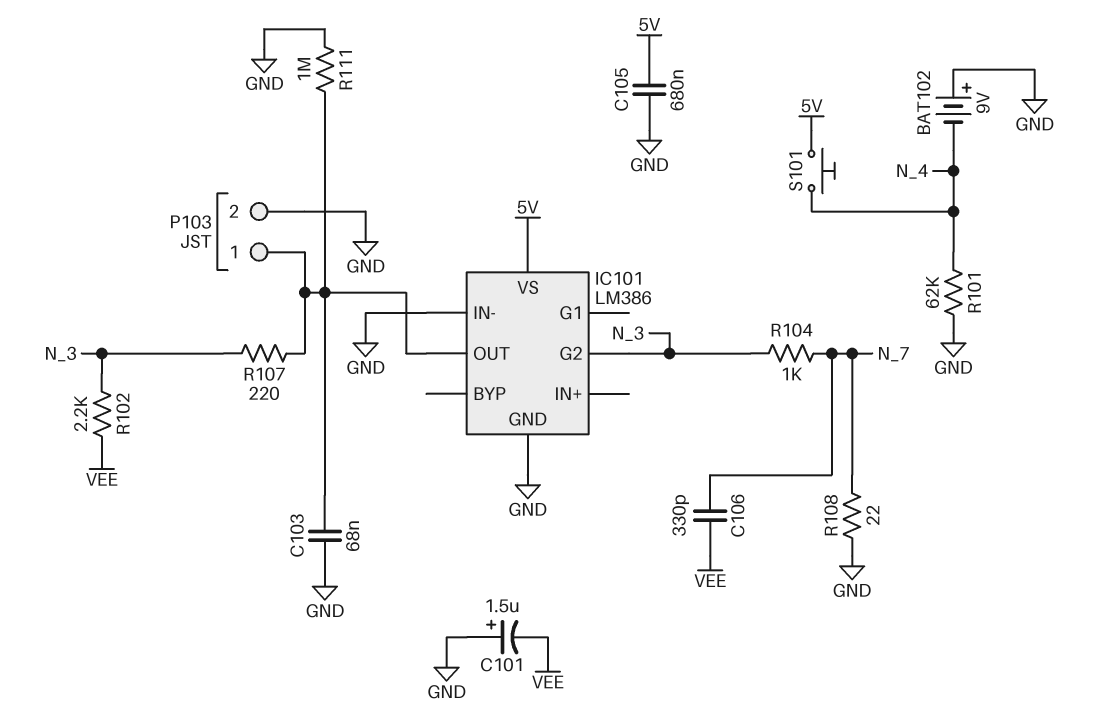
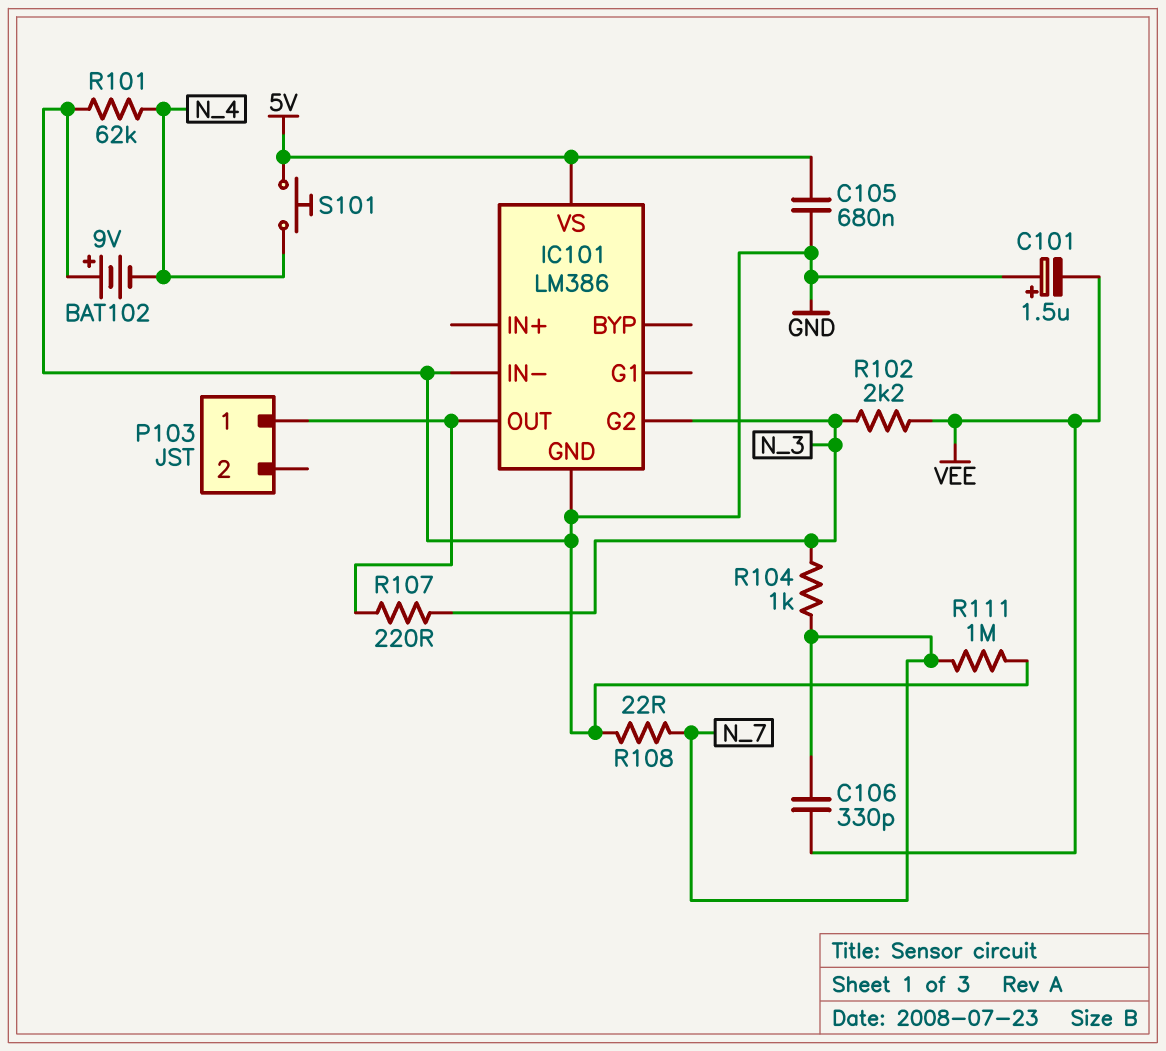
C103: 68nF (GND, IC101/OUT) -> none
P103 pin 2: GND -> none
R111: 1M (GND, IC101/OUT) -> 1M (GND, N_7)

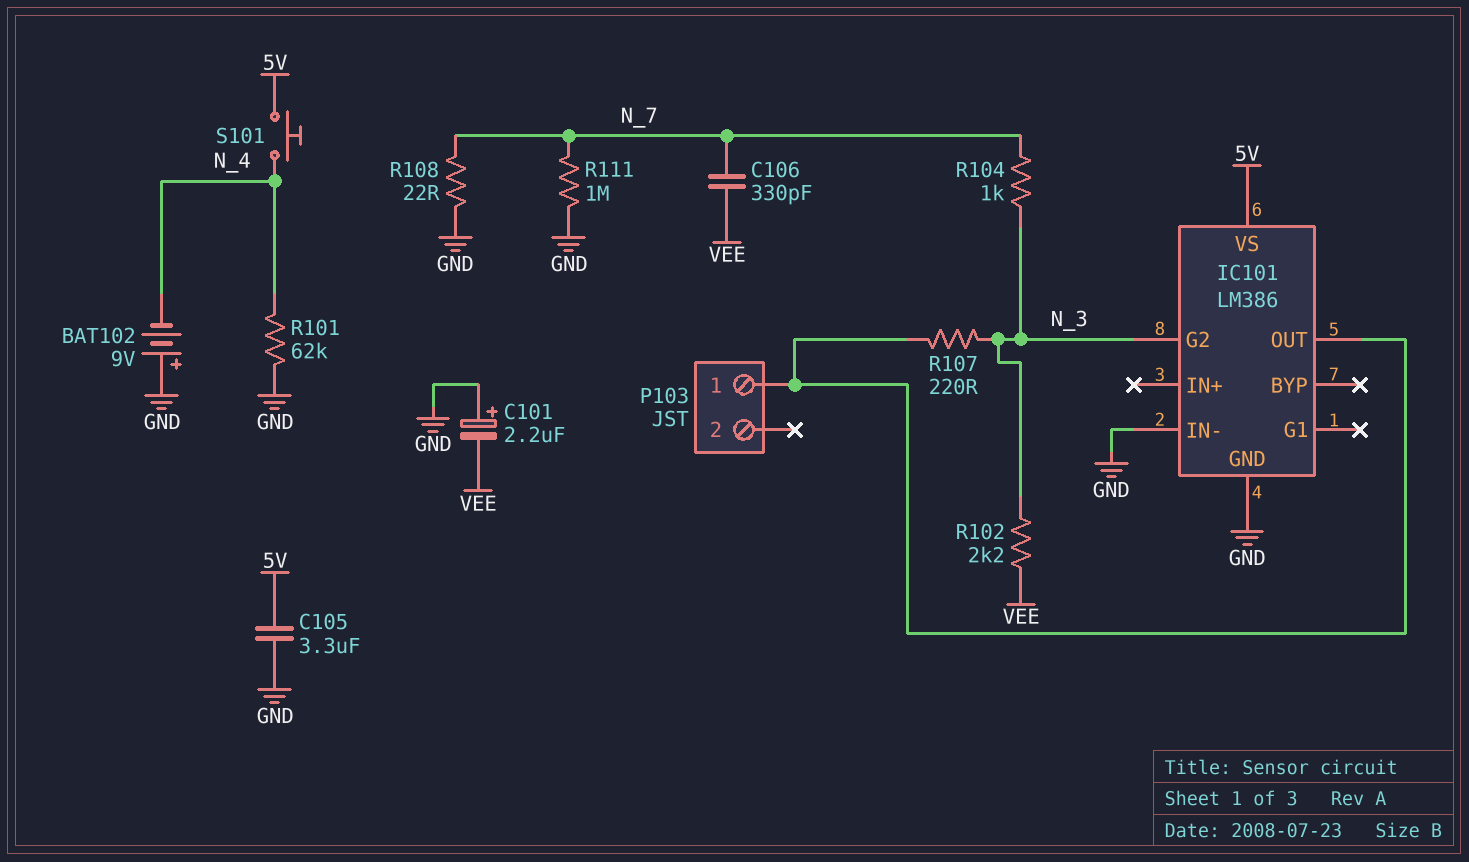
C101: 1.5uF (plus GND, minus VEE) -> 2.2uF (plus GND, minus VEE)
C105: 680nF (5V, GND) -> 3.3uF (5V, GND)

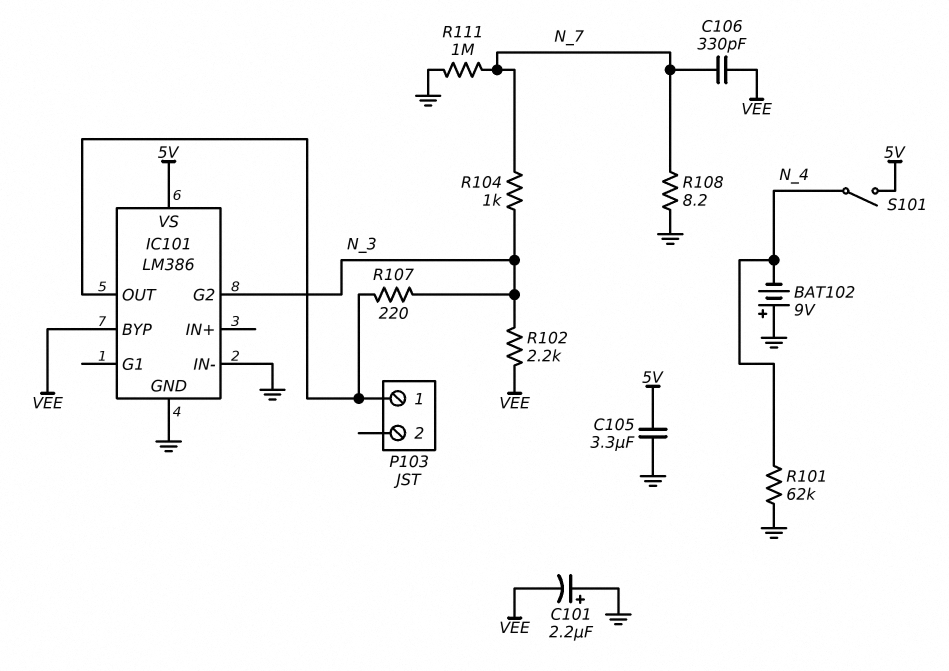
IC101 pin BYP: none -> VEE
R108: 22 (GND, N_7) -> 8.2 (GND, N_7)
S101: button (5V, N_4) -> switch (5V, N_4)

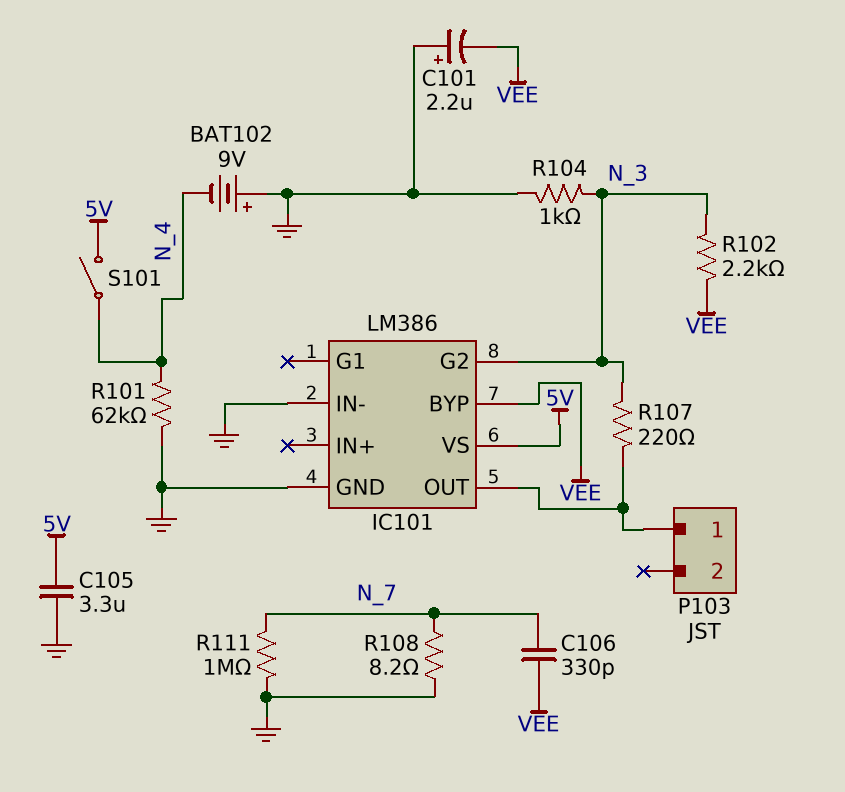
R104: 1k (N_3, N_7) -> 1k (GND, N_3)

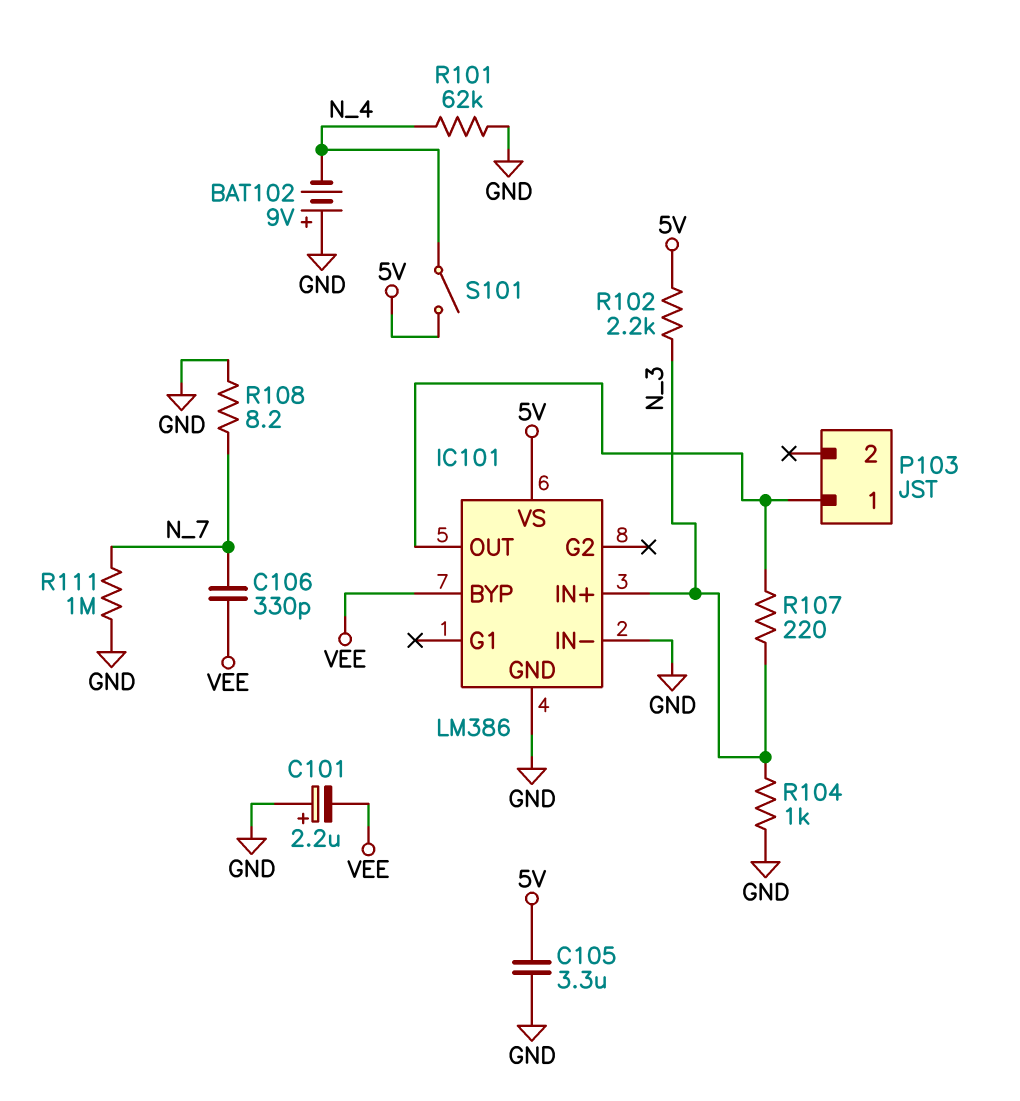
IC101 pin G2: N_3 -> none
IC101 pin IN+: none -> N_3
R102: 2.2k (N_3, VEE) -> 2.2k (5V, N_3)

